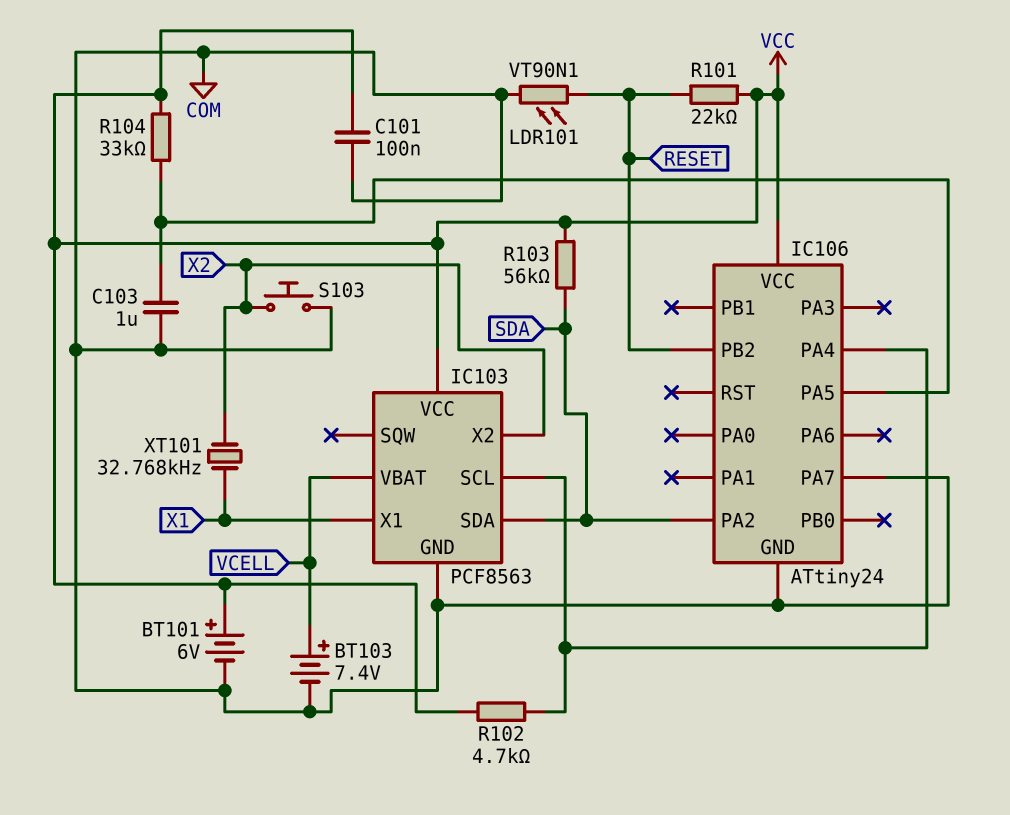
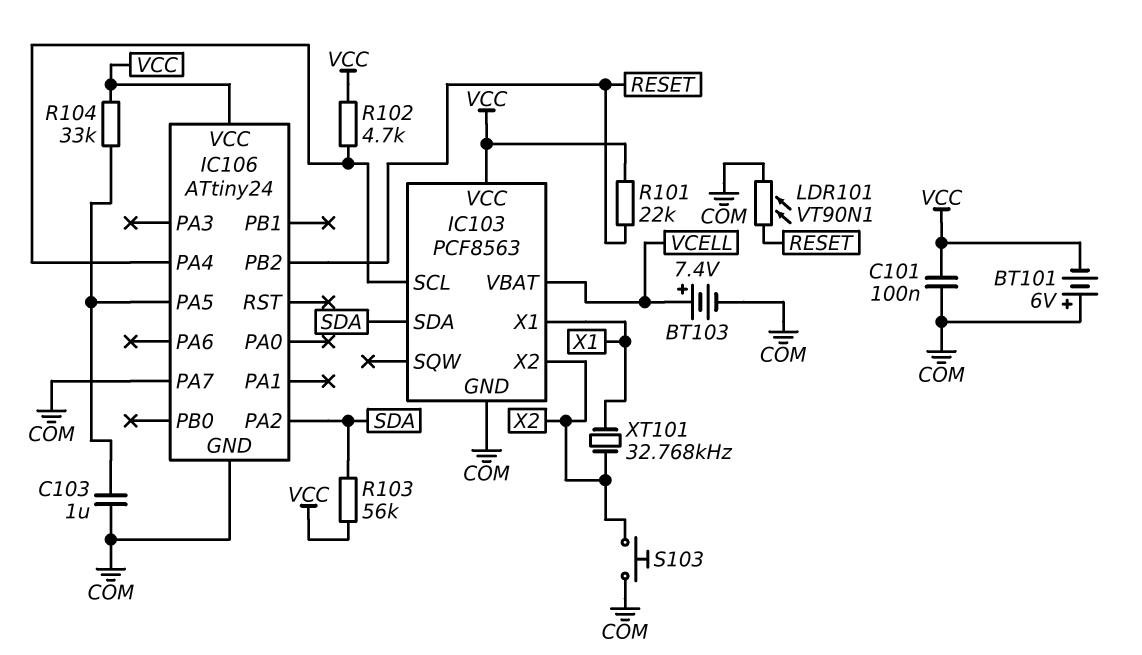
BT101: 6V (plus VCC, minus COM) -> 6V (plus COM, minus VCC)

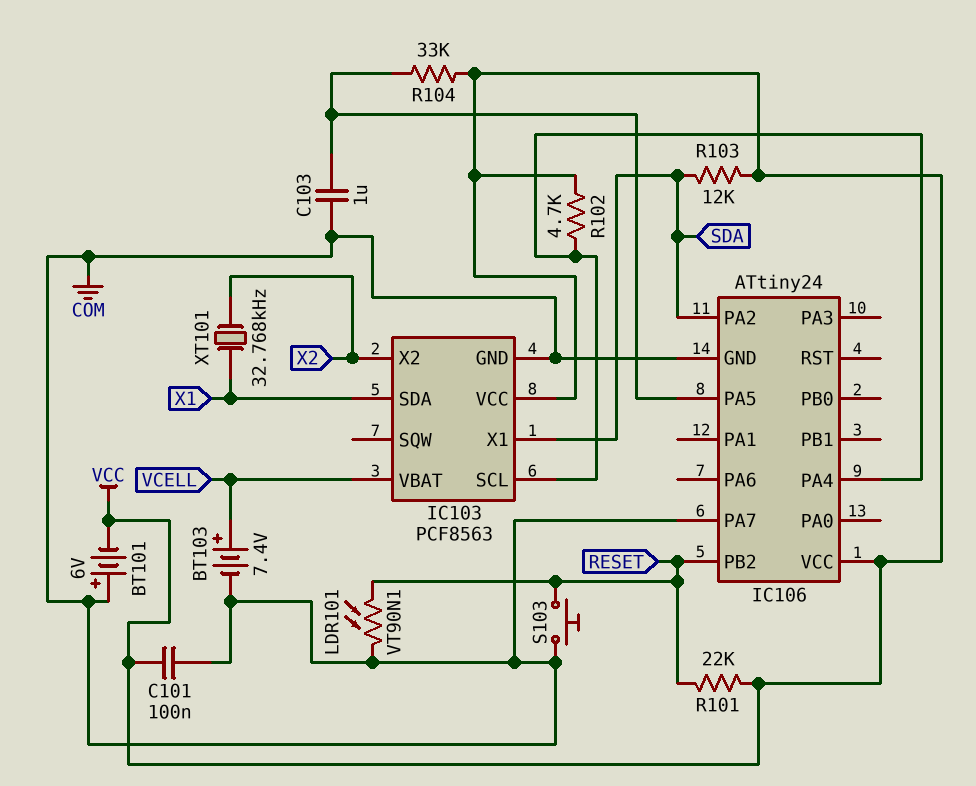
IC103 pin SDA: SDA -> X1
IC103 pin X1: X1 -> SDA
R103: 56k (SDA, VCC) -> 12k (SDA, VCC)
S103: button (COM, X2) -> button (COM, RESET)

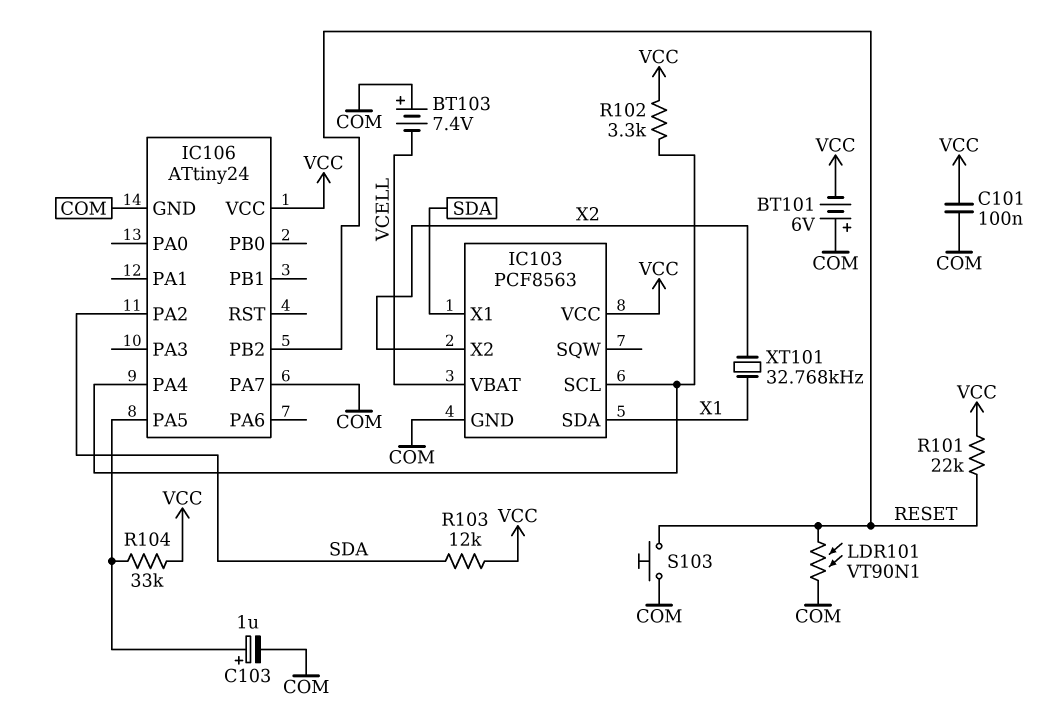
BT103: 7.4V (plus VCELL, minus COM) -> 7.4V (plus COM, minus VCELL)
C103: 1uF (COM, IC106/PA5) -> 1uF (plus IC106/PA5, minus COM)
R102: 4.7k (IC103/SCL, VCC) -> 3.3k (IC103/SCL, VCC)

